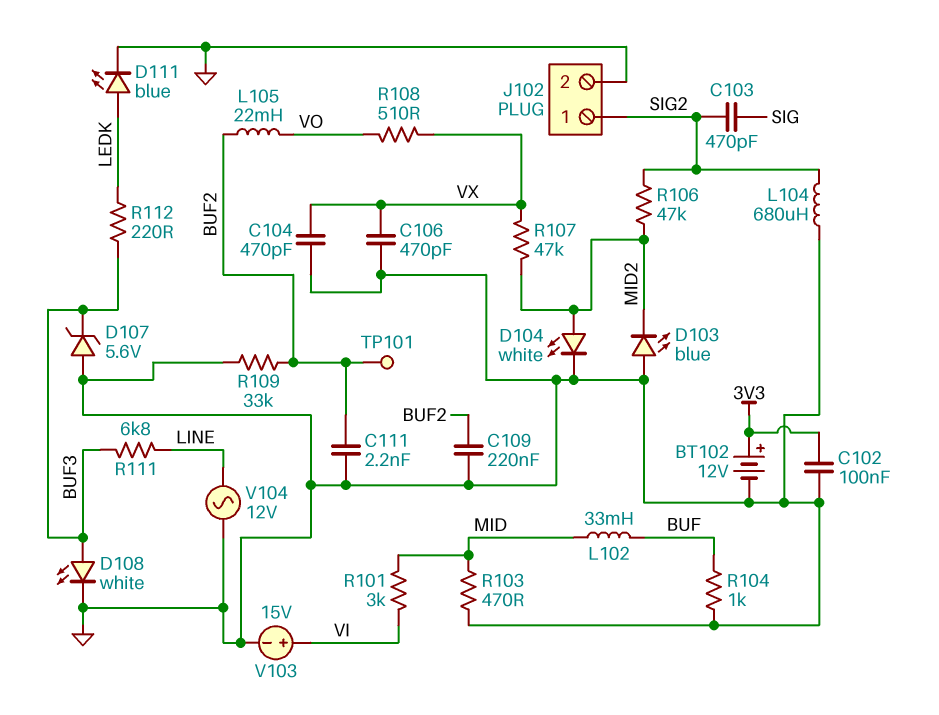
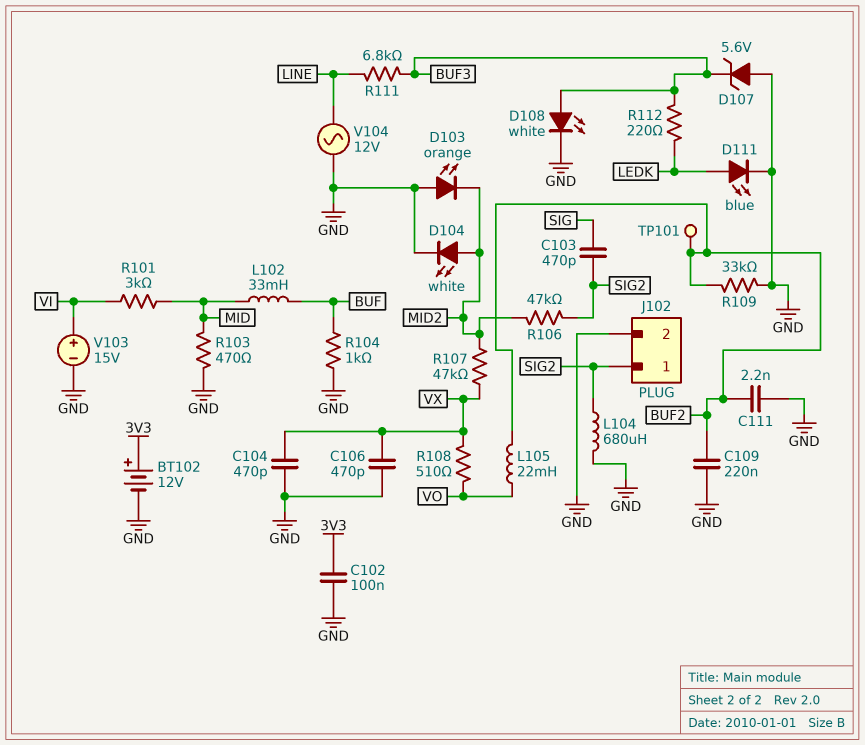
D103: LED blue (A GND, K MID2) -> LED orange (A GND, K MID2)

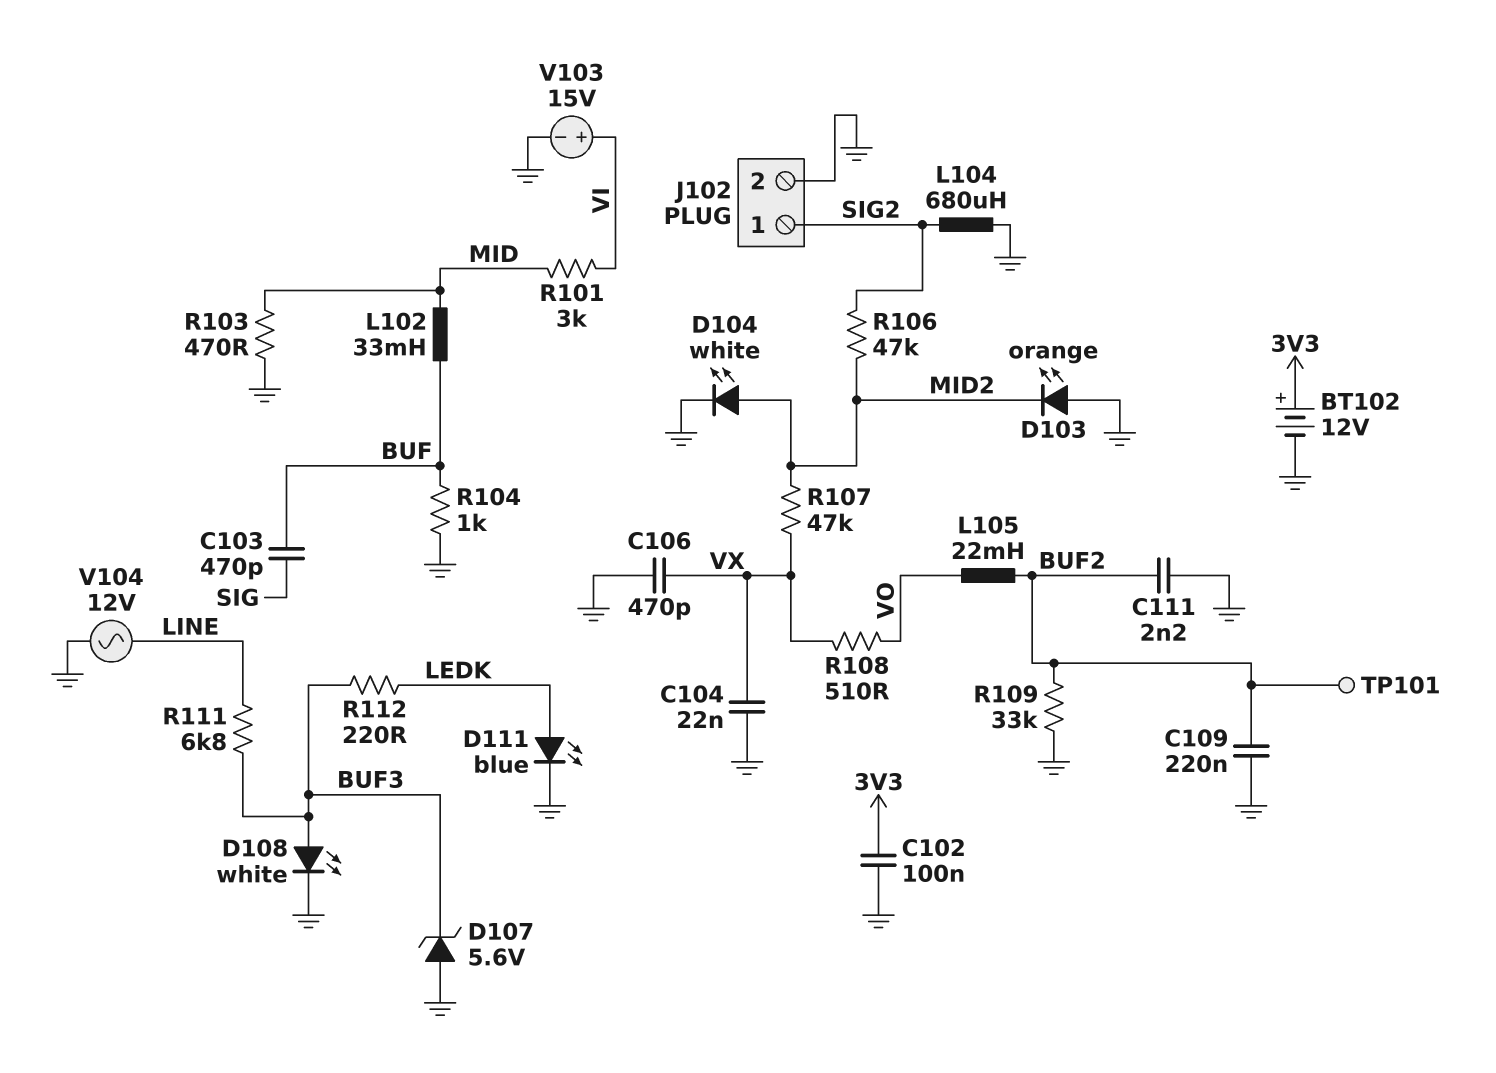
C103: 470pF (SIG, SIG2) -> 470pF (BUF, SIG)
C104: 470pF (GND, VX) -> 22nF (GND, VX)

